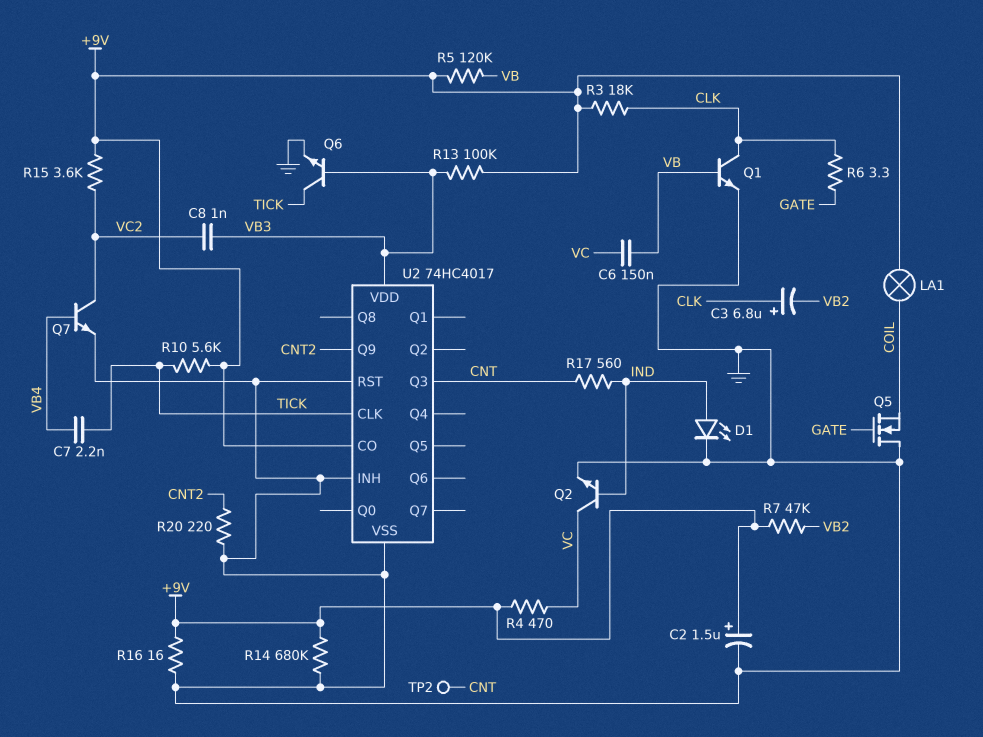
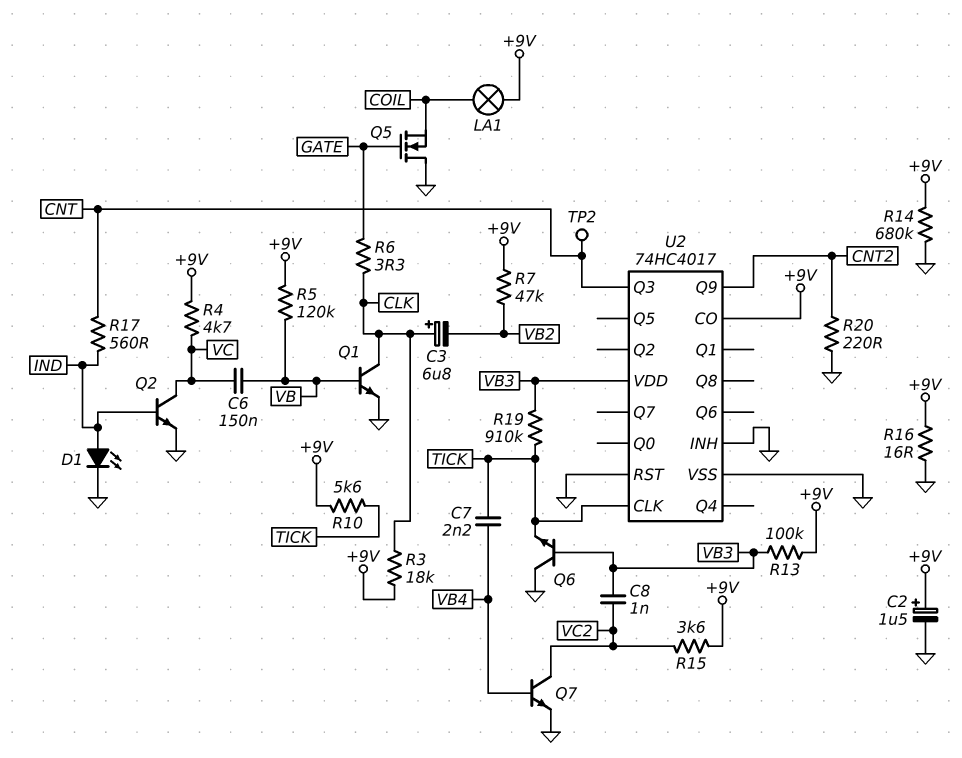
Q6: NPN (B VB3, C TICK, E GND) -> NPN (B VB3, C GND, E TICK)
R4: 470 (+9V, VC) -> 4.7k (+9V, VC)
R19: none -> 910k (TICK, VB3)

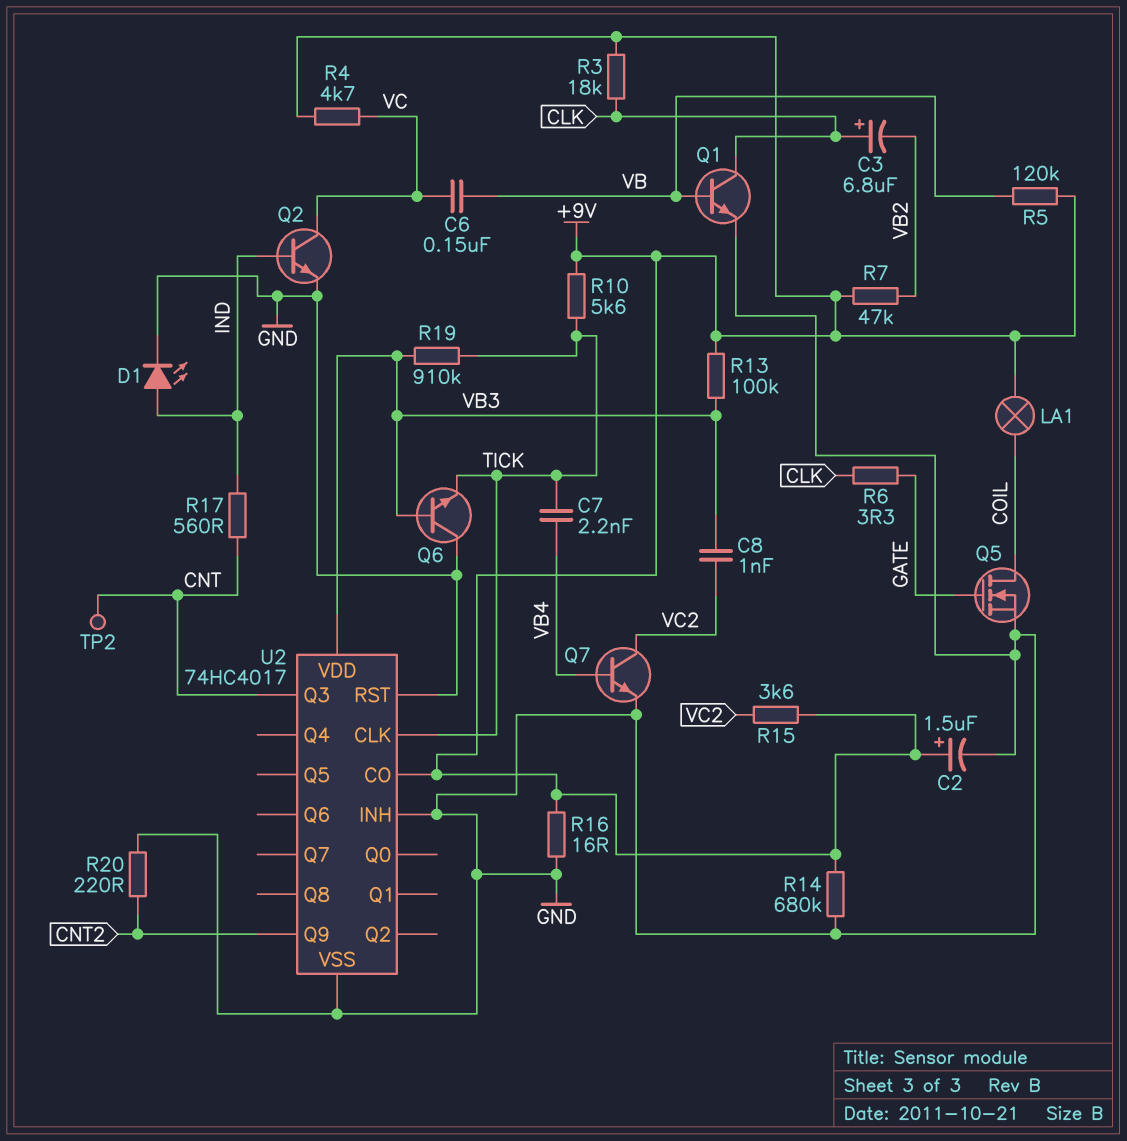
Q5: NMOS (G GATE, D GND, S COIL) -> NMOS (G GATE, D COIL, S GND)

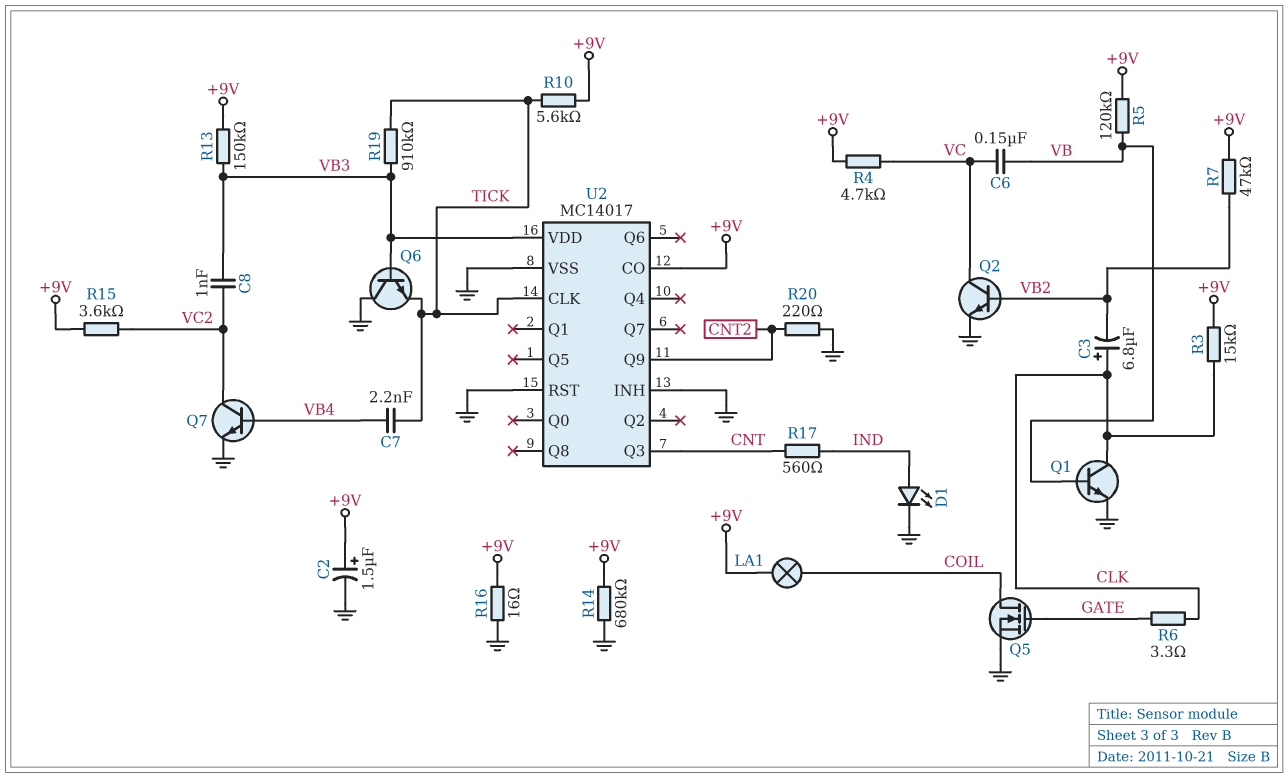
Q2: NPN (B IND, C VC, E GND) -> NPN (B VB2, C VC, E GND)
R3: 18k (+9V, CLK) -> 15k (+9V, CLK)
R13: 100k (+9V, VB3) -> 150k (+9V, VB3)
TP2: test point (CNT) -> none
U2: 74HC4017 -> MC14017

